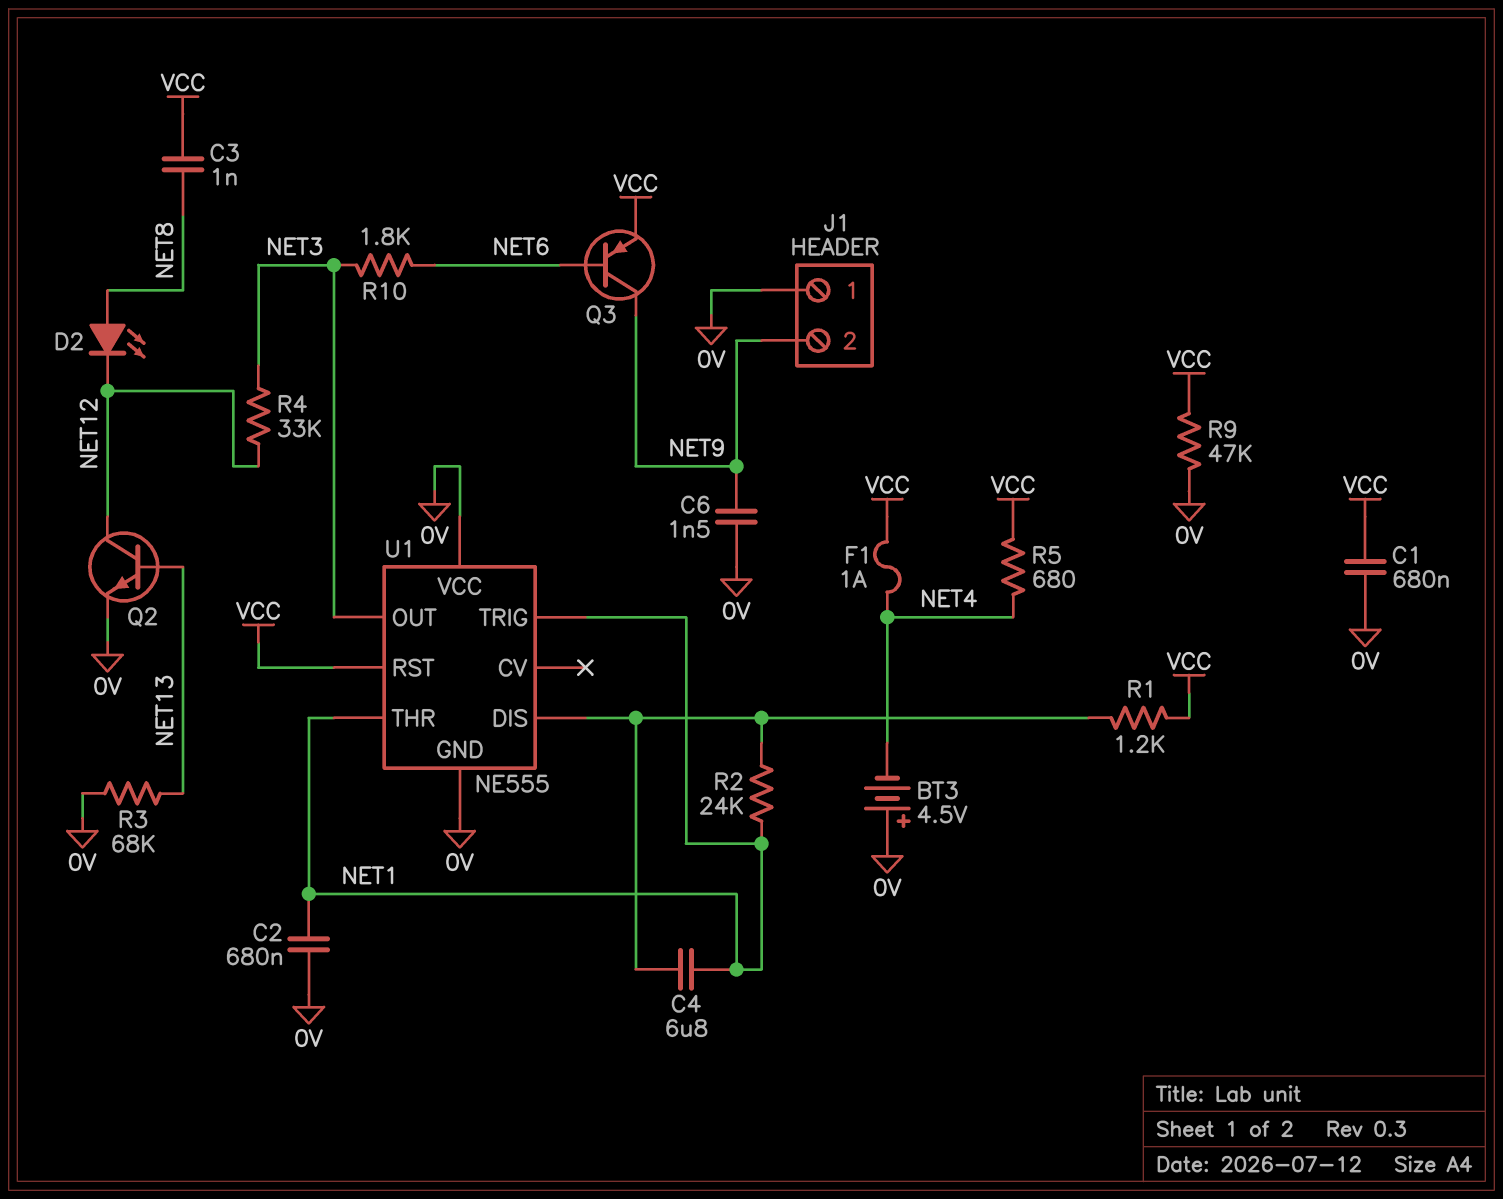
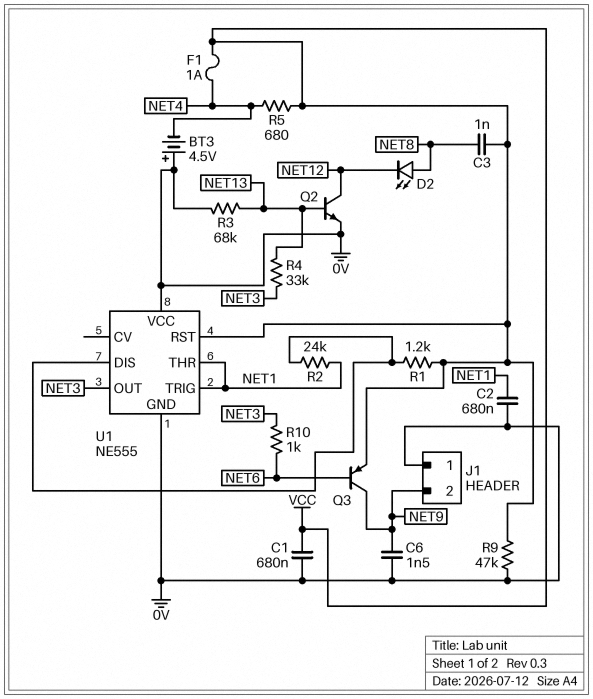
C4: 6.8uF (NET1, U1/DIS) -> none
R4: 33k (NET3, NET12) -> 33k (NET3, NET13)
R10: 1.8k (NET3, NET6) -> 1k (NET3, NET6)

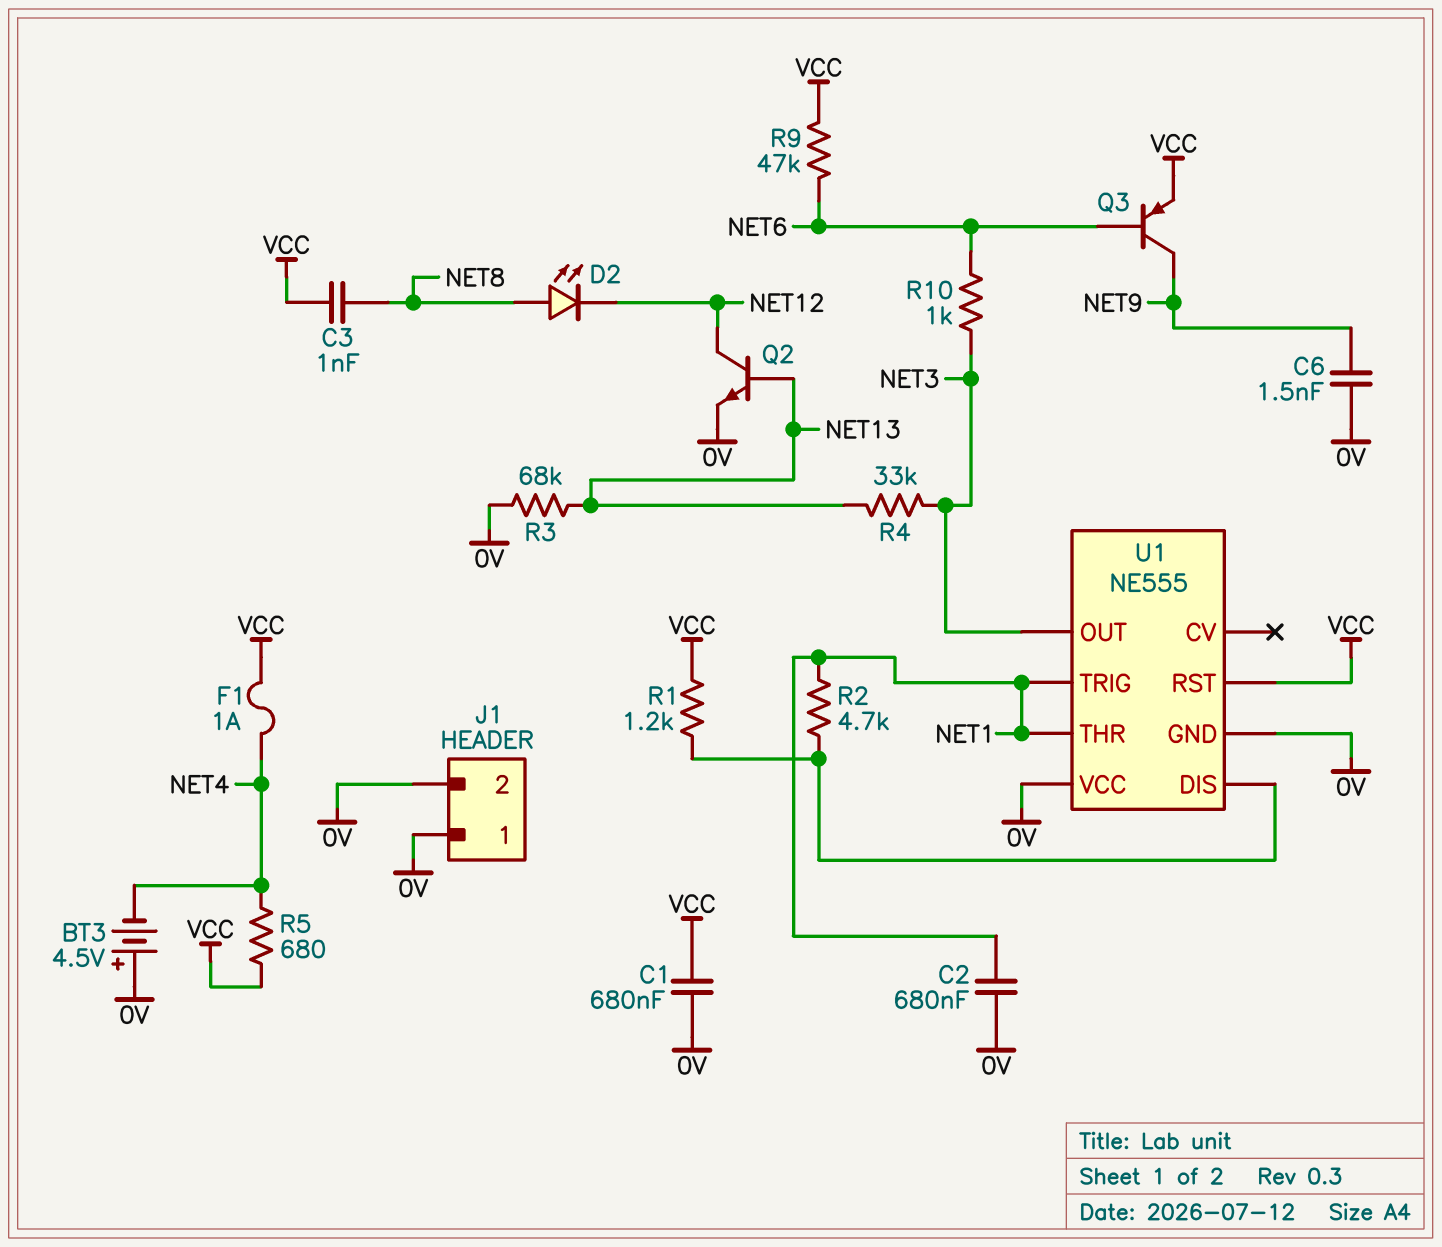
J1 pin 2: NET9 -> 0V
R2: 24k (NET1, U1/DIS) -> 4.7k (NET1, U1/DIS)
R9: 47k (0V, VCC) -> 47k (NET6, VCC)

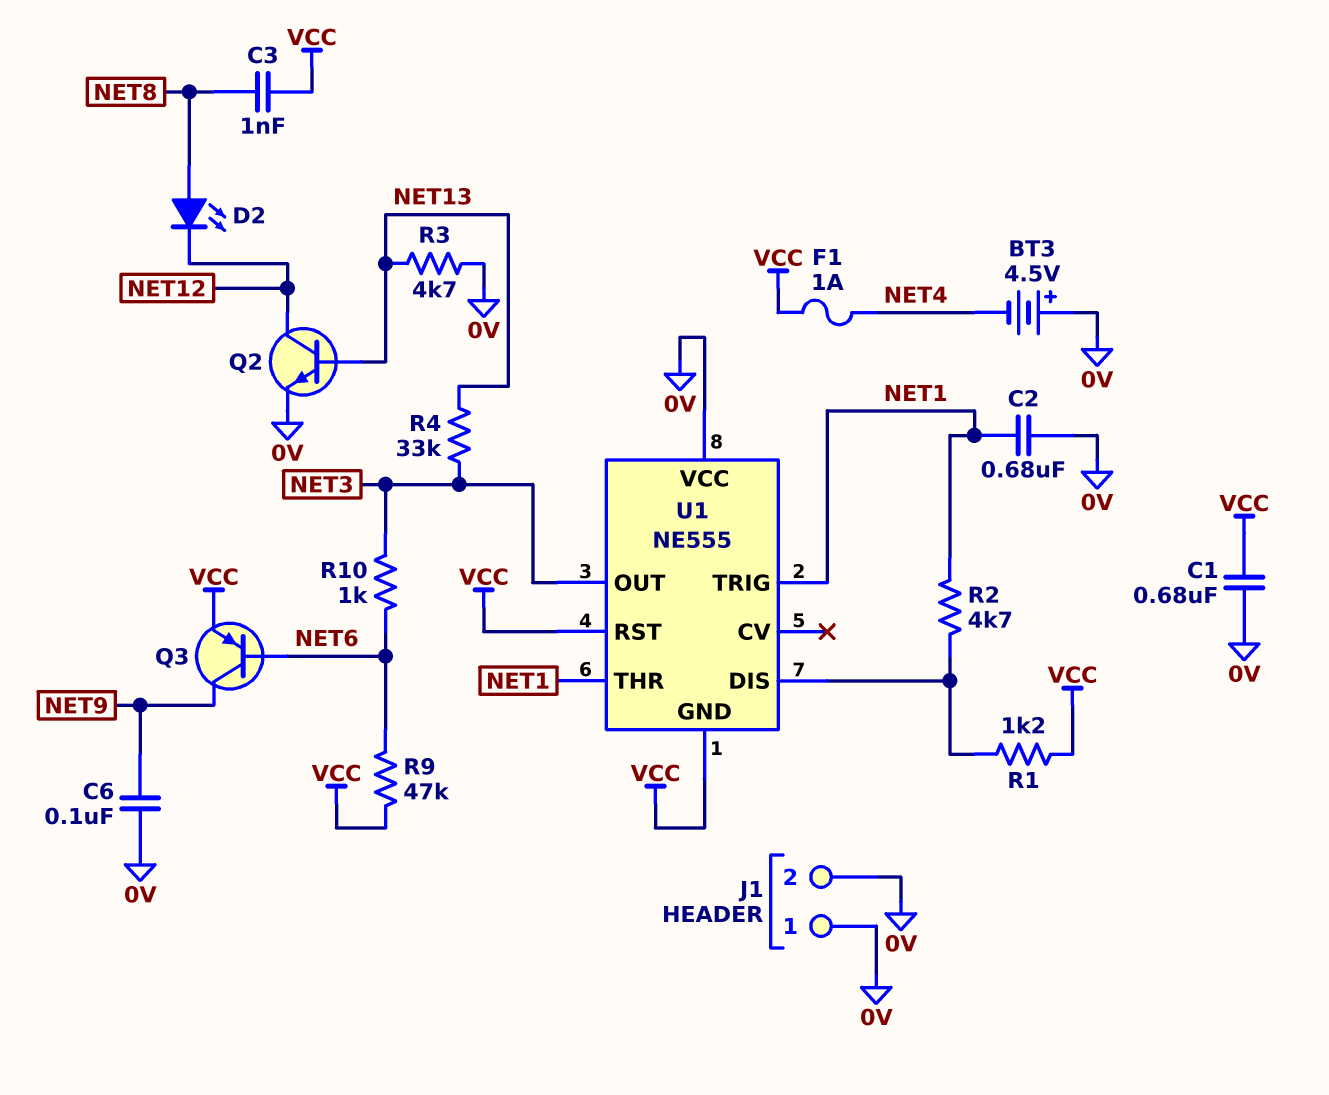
C6: 1.5nF (0V, NET9) -> 100nF (0V, NET9)
R3: 68k (0V, NET13) -> 4.7k (0V, NET13)
R5: 680 (NET4, VCC) -> none
U1 pin GND: 0V -> VCC

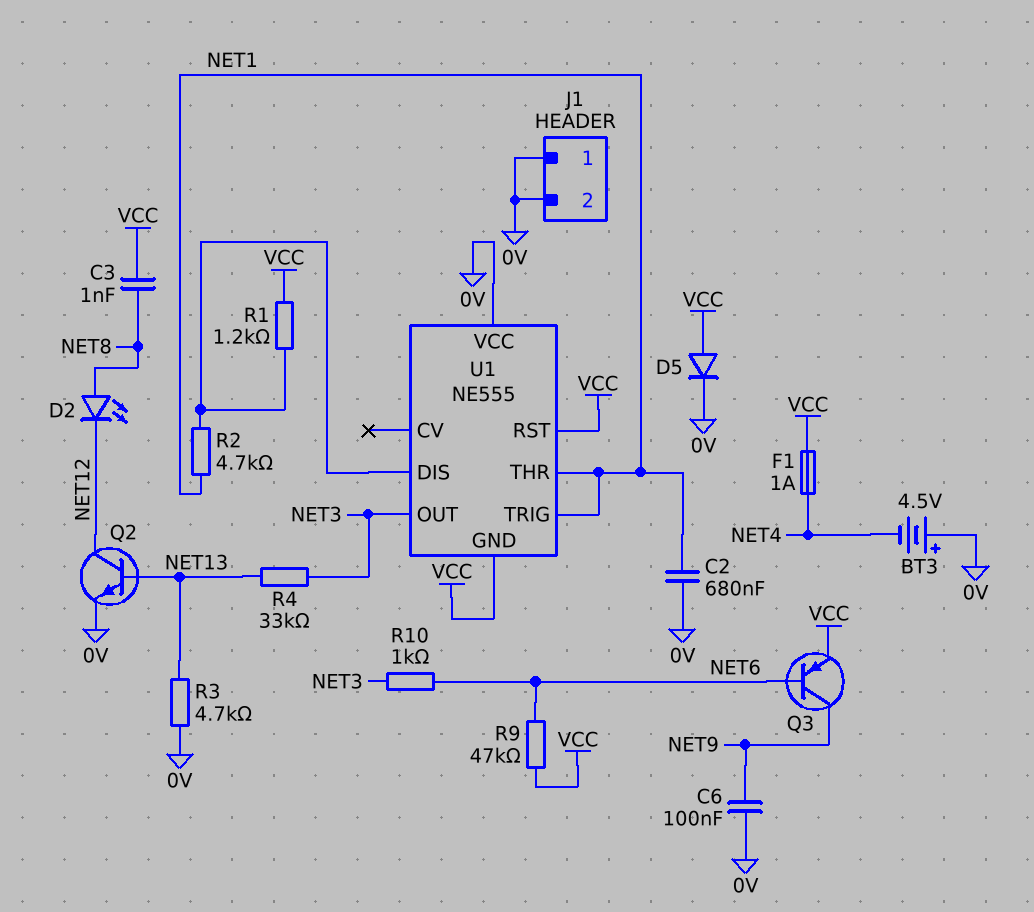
C1: 680nF (0V, VCC) -> none
D5: none -> diode (A VCC, K 0V)

